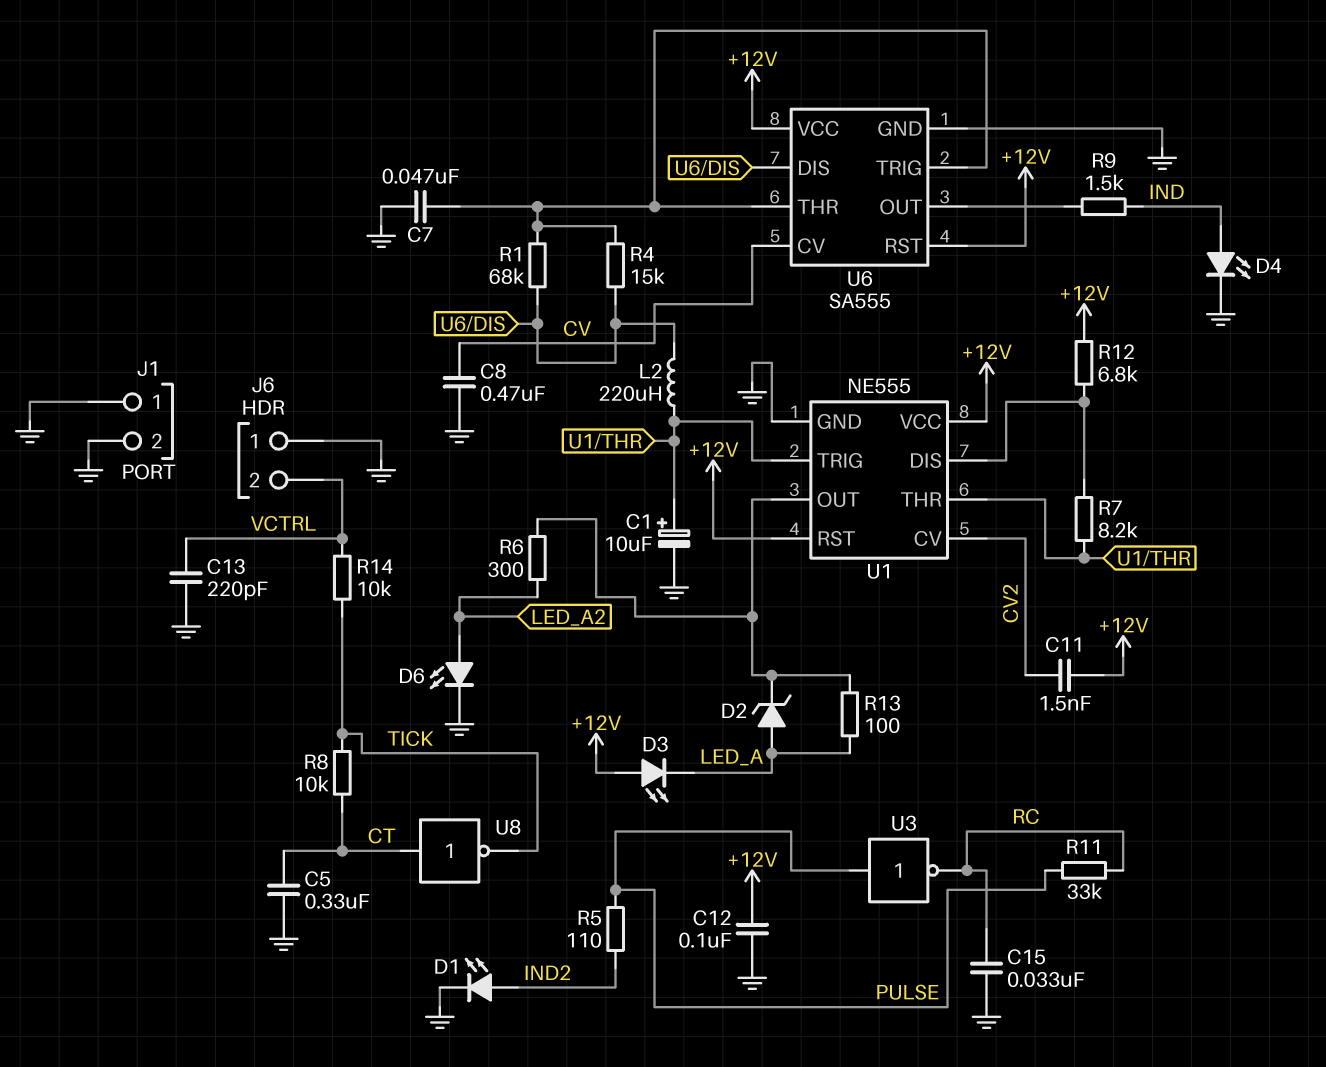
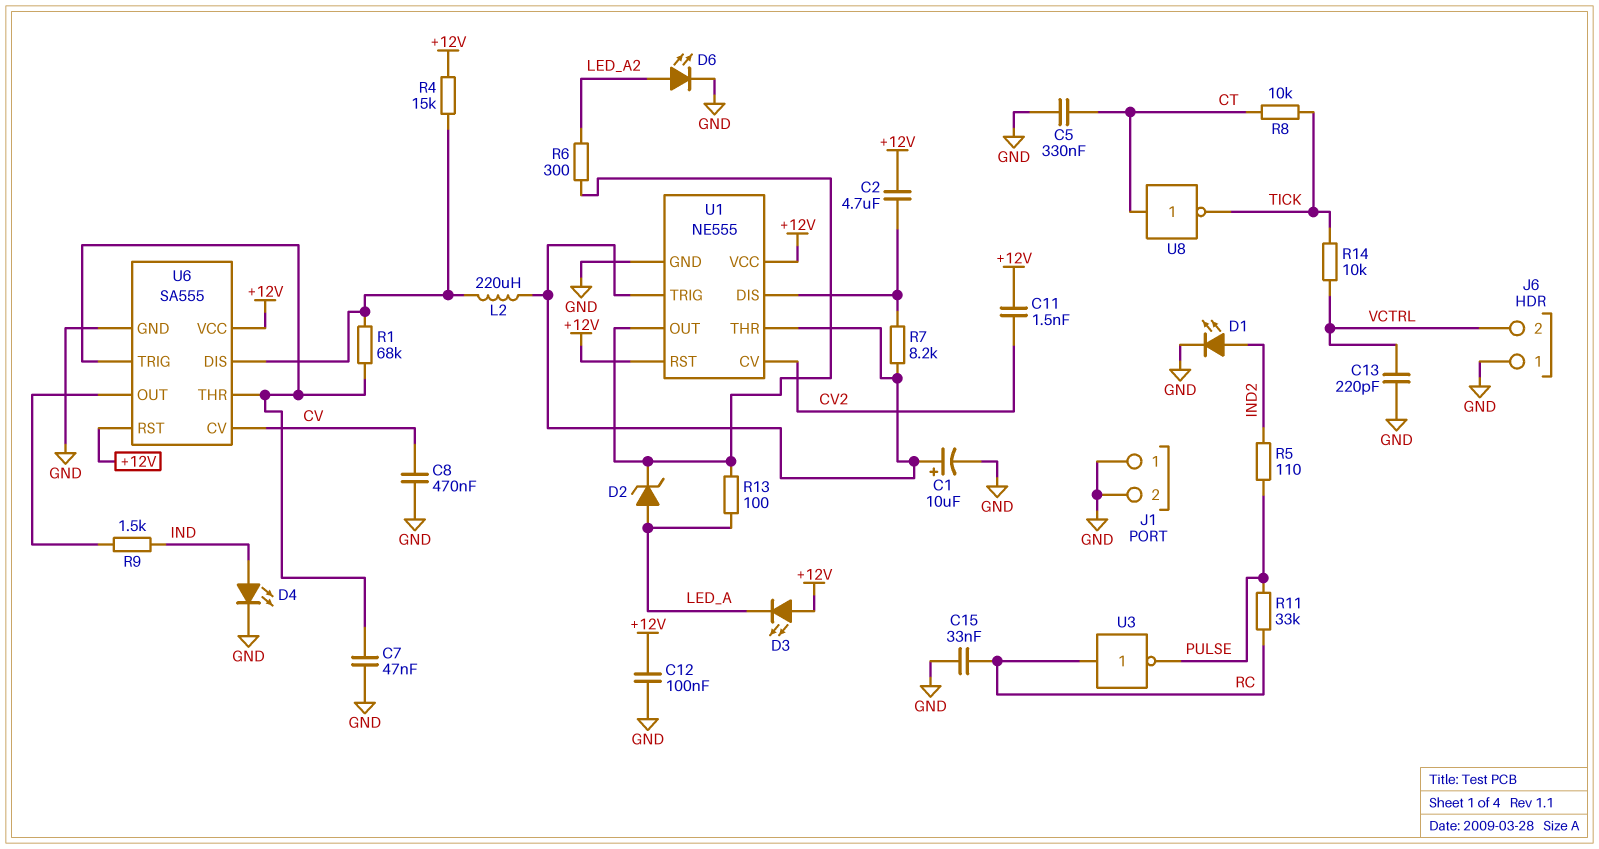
C2: none -> 4.7uF (+12V, U1/DIS)
R4: 15k (U6/DIS, U6/THR) -> 15k (+12V, U6/DIS)
R12: 6.8k (+12V, U1/DIS) -> none
U3: NOT (in PULSE, out RC) -> NOT (in RC, out PULSE)

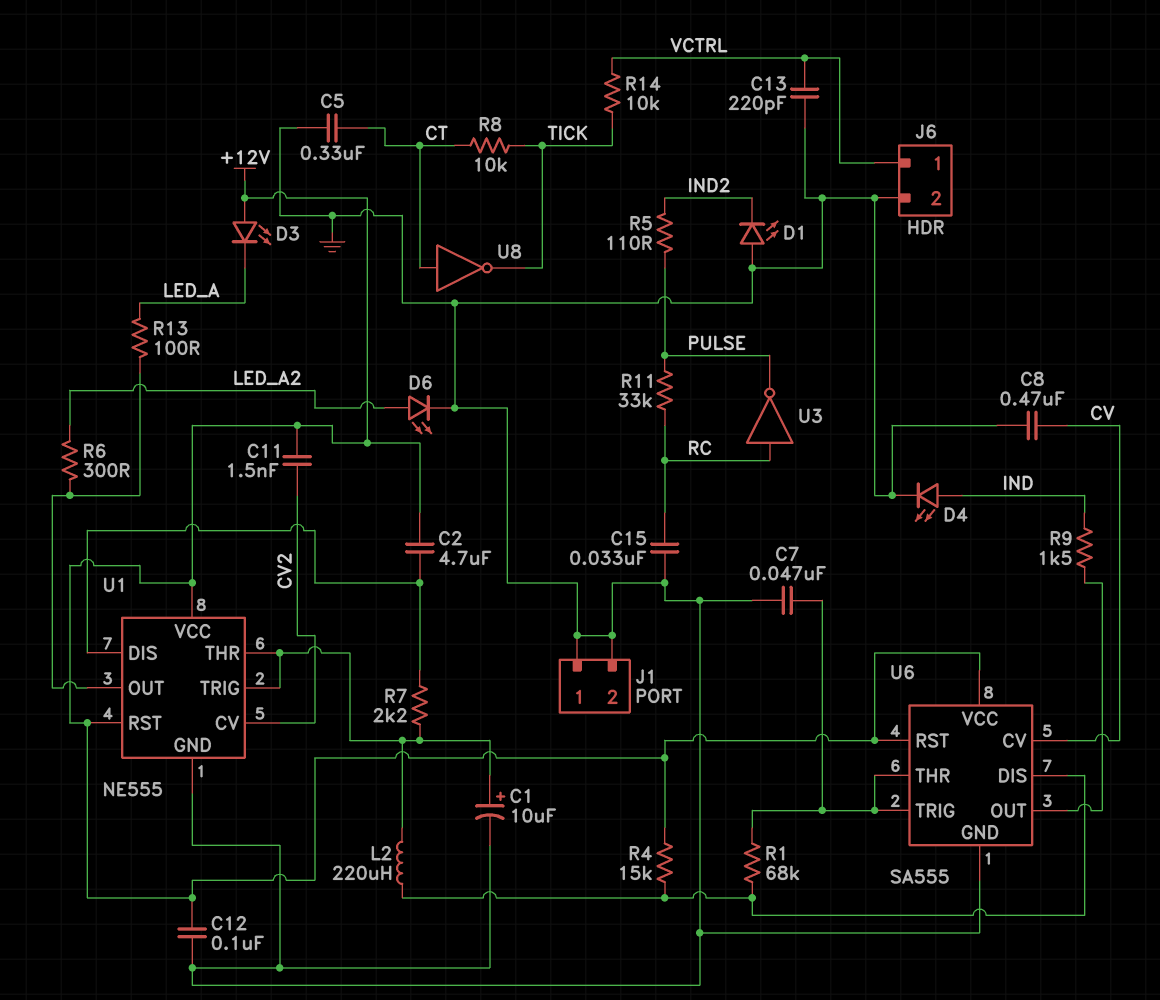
D1: LED (A IND2, K GND) -> LED (A GND, K IND2)
D2: zener (A LED_A, K U1/OUT) -> none
J6 pin 1: GND -> VCTRL
J6 pin 2: VCTRL -> GND
R7: 8.2k (U1/DIS, U1/THR) -> 2.2k (U1/DIS, U1/THR)

